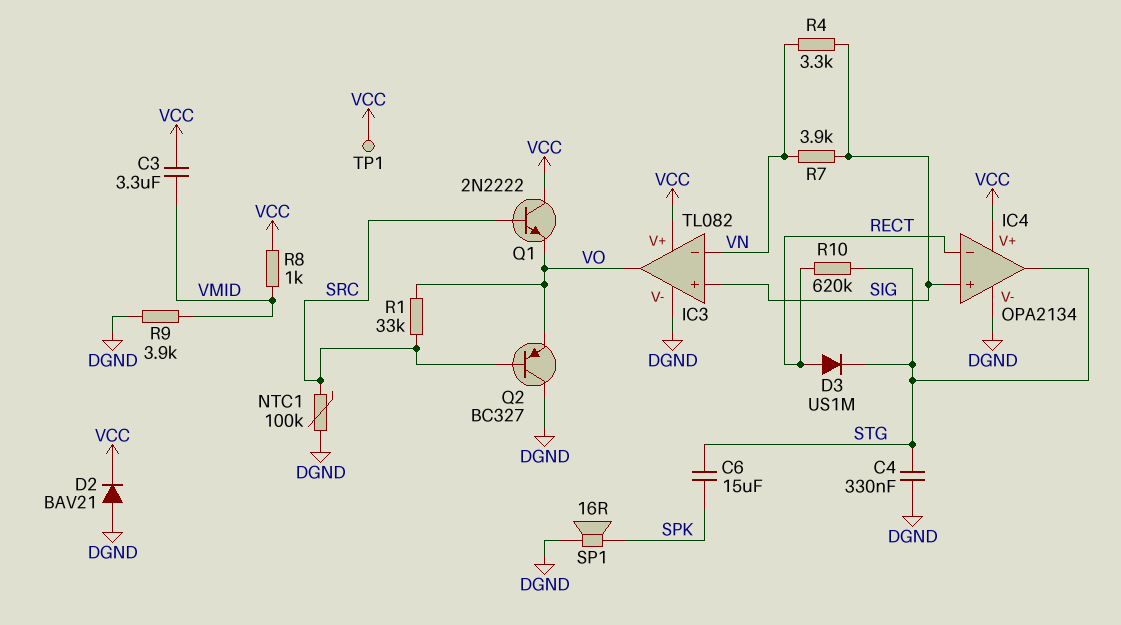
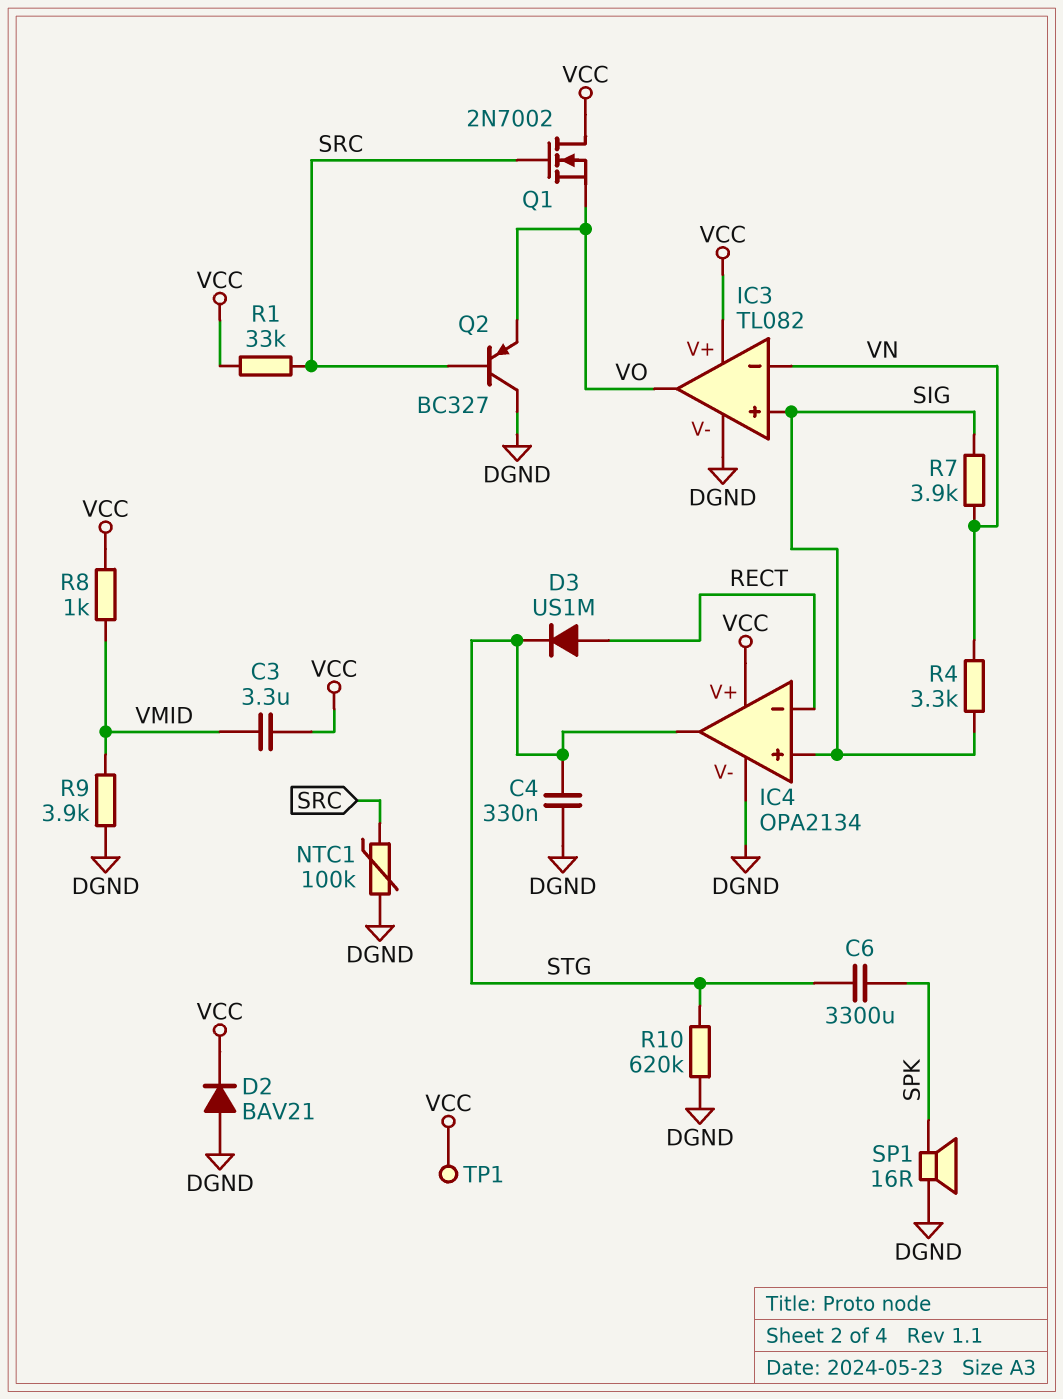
C6: 15uF (SPK, STG) -> 3300uF (SPK, STG)
Q1: NPN 2N2222 (B SRC, C VCC, E VO) -> NMOS 2N7002 (G SRC, D VCC, S VO)
R1: 33k (SRC, VO) -> 33k (SRC, VCC)
R10: 620k (RECT, STG) -> 620k (DGND, STG)

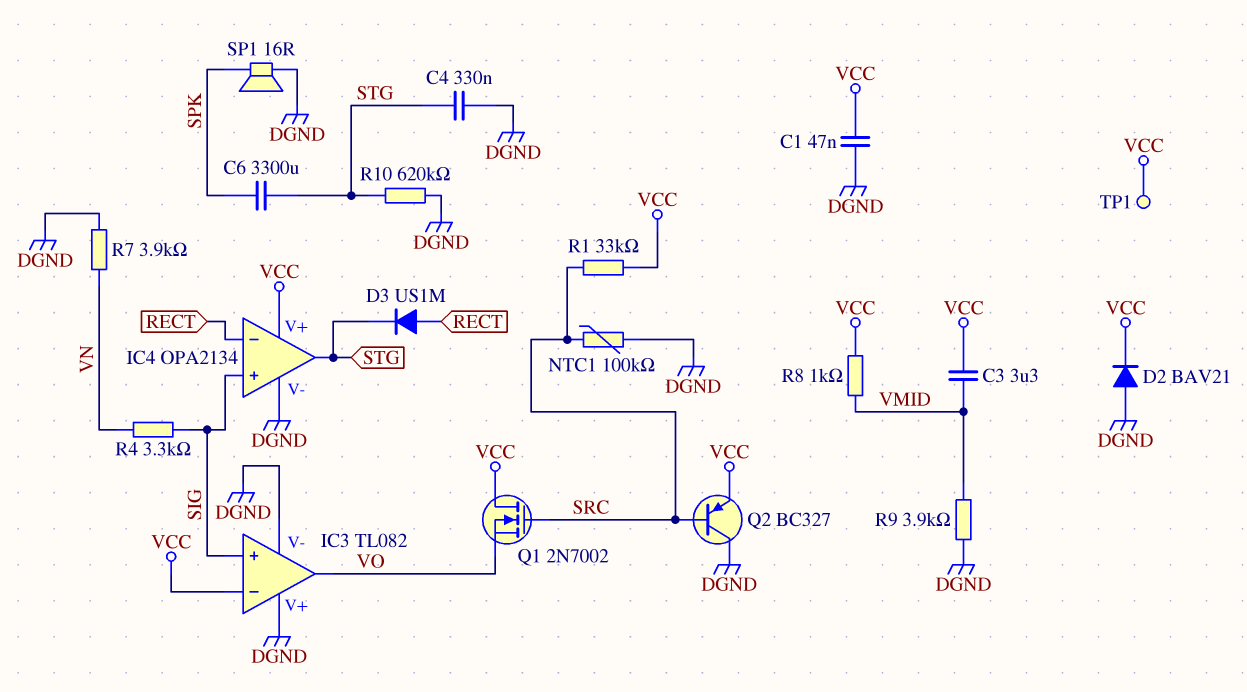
C1: none -> 47nF (DGND, VCC)
IC3 pin V+: VCC -> DGND
IC3 pin in-: VN -> VCC
Q2: PNP BC327 (B SRC, C DGND, E VO) -> PNP BC327 (B SRC, C DGND, E VCC)
R7: 3.9k (SIG, VN) -> 3.9k (DGND, VN)

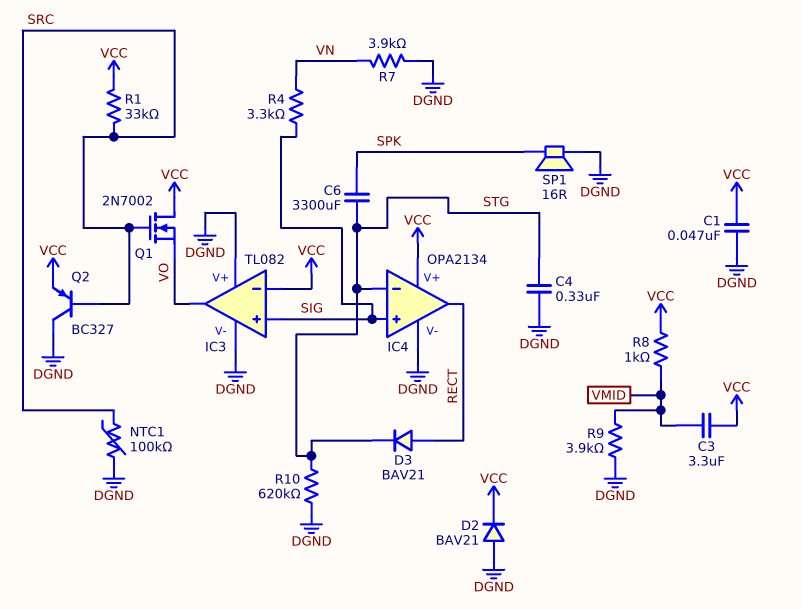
D3: diode US1M (A RECT, K STG) -> diode BAV21 (A RECT, K STG)
IC4 pin in-: RECT -> STG
IC4 pin out: STG -> RECT
TP1: test point (VCC) -> none

